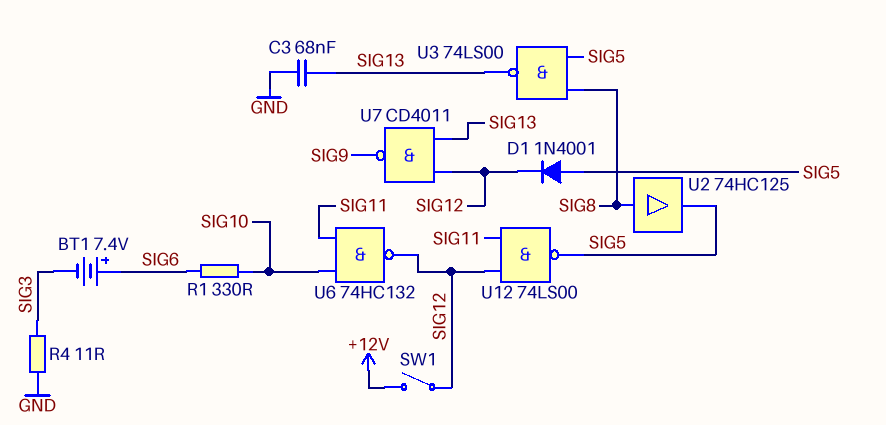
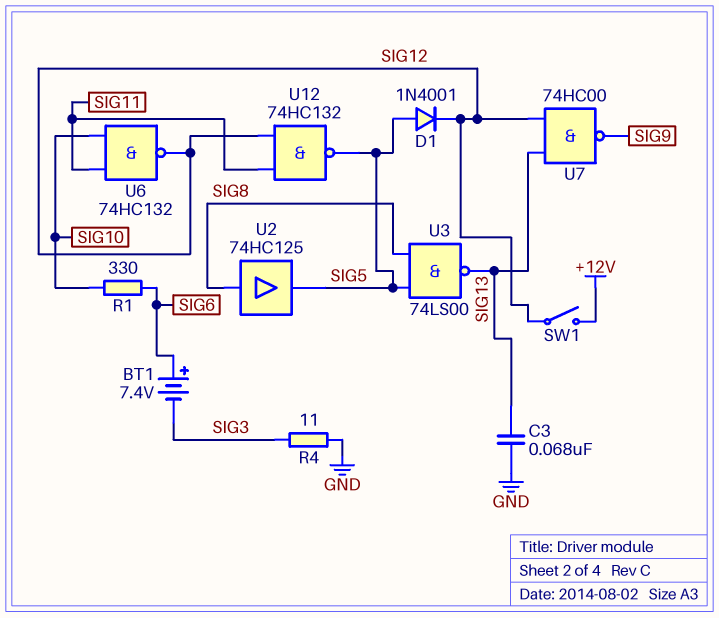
U7: NAND CD4011 (in SIG12, in SIG13, out SIG9) -> NAND 74HC00 (in SIG12, in SIG13, out SIG9)
U12: NAND 74LS00 (in SIG11, in SIG12, out SIG5) -> NAND 74HC132 (in SIG11, in SIG12, out SIG5)

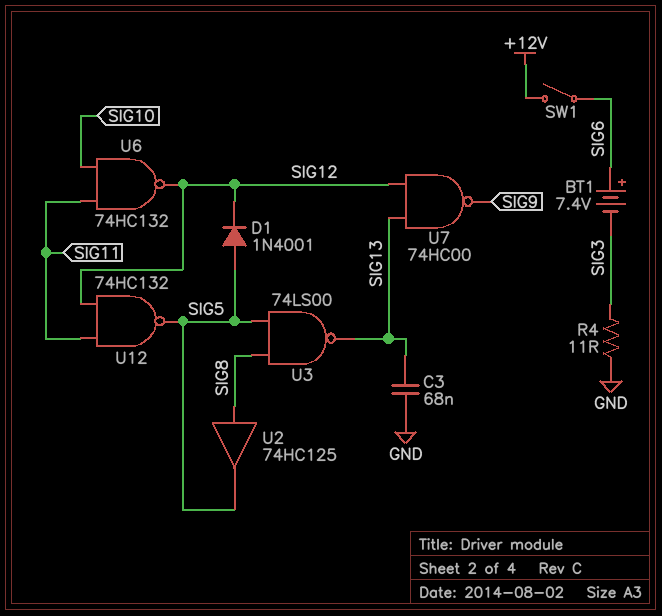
R1: 330 (SIG6, SIG10) -> none
SW1: switch (+12V, SIG12) -> switch (+12V, SIG6)

